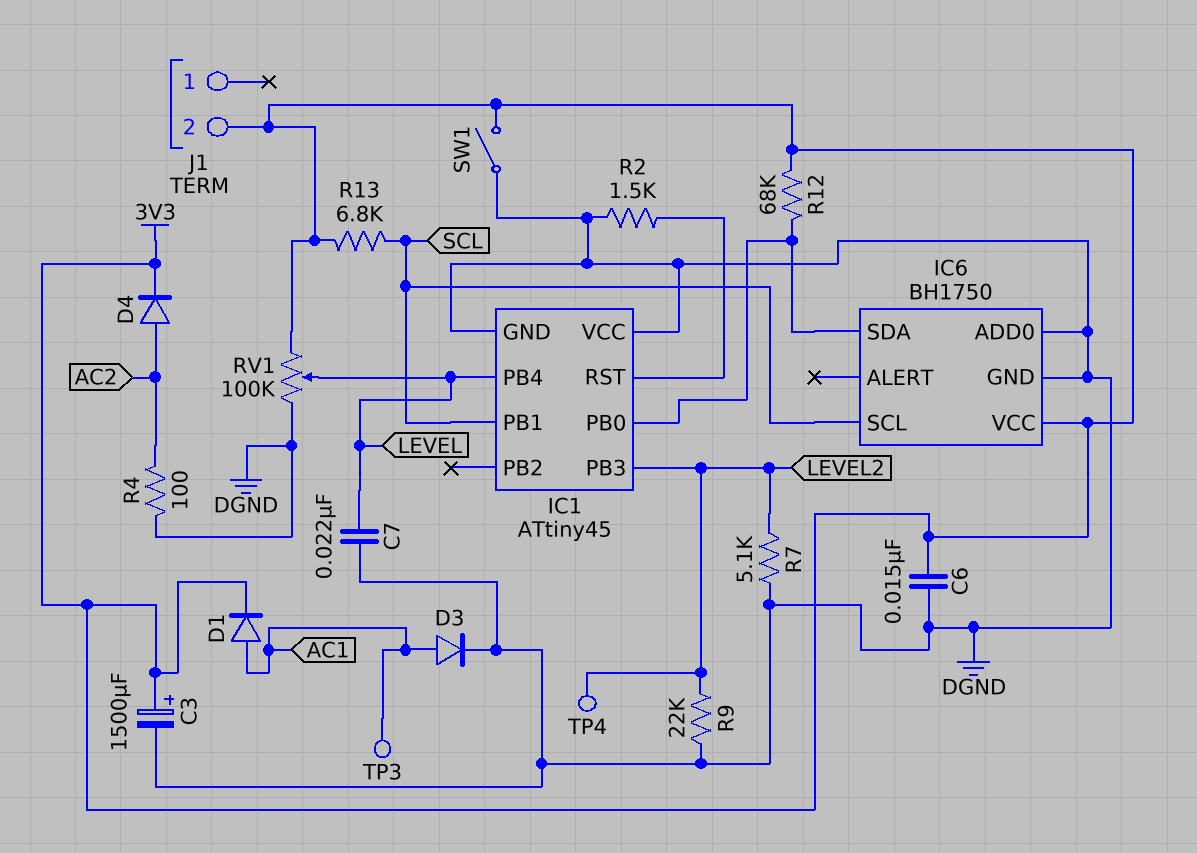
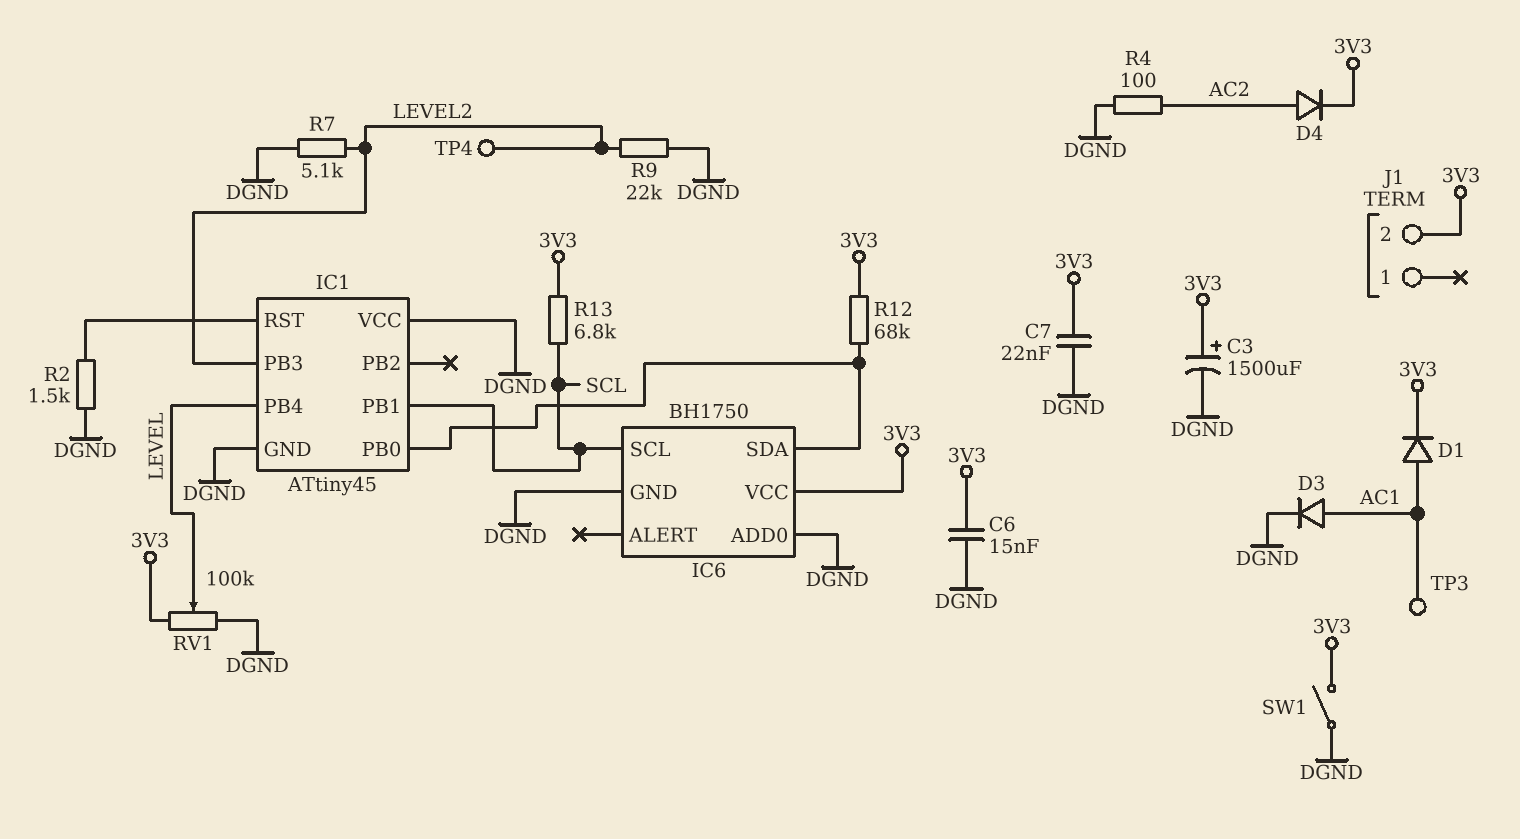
C7: 22nF (DGND, LEVEL) -> 22nF (3V3, DGND)

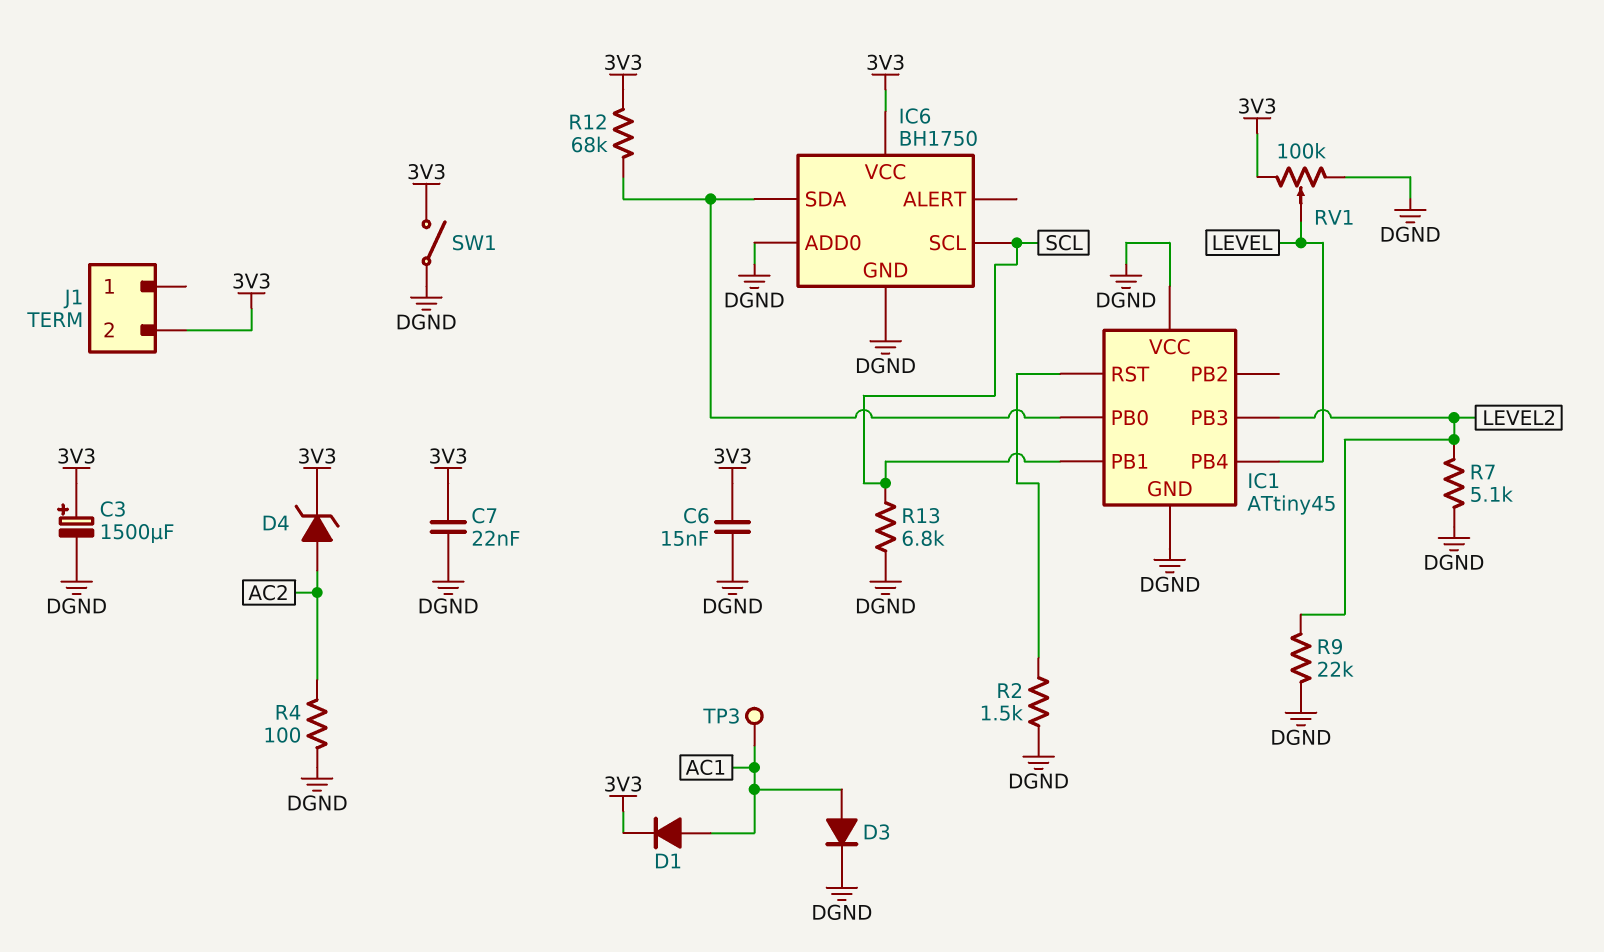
D4: diode (A AC2, K 3V3) -> zener (A AC2, K 3V3)
R13: 6.8k (3V3, SCL) -> 6.8k (DGND, SCL)
TP4: test point (LEVEL2) -> none

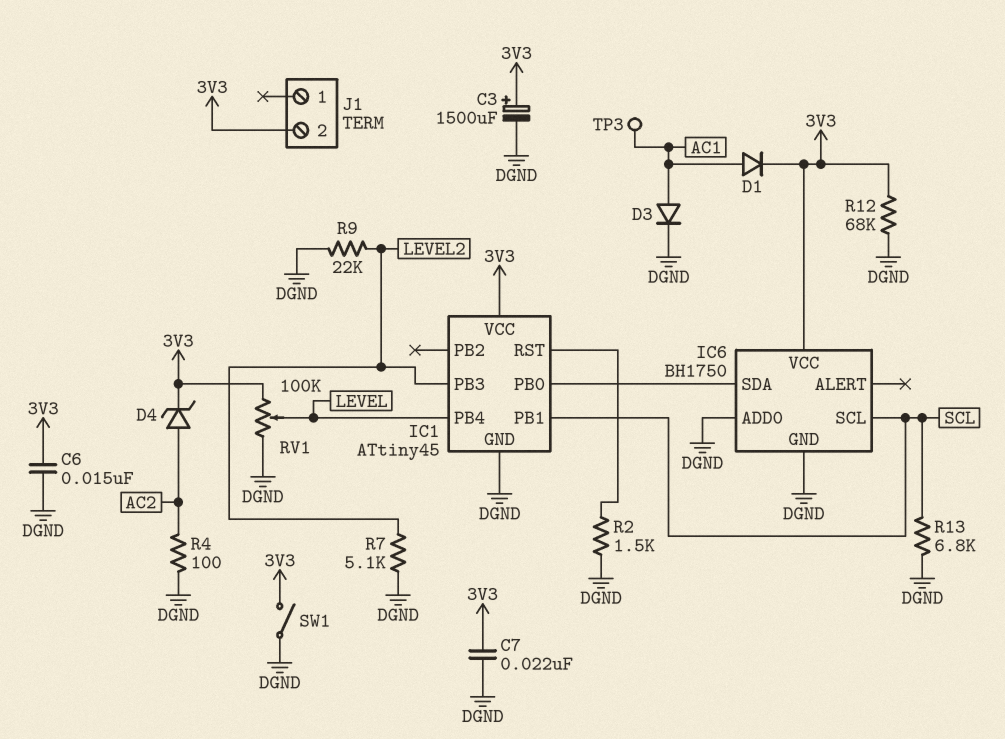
IC1 pin VCC: DGND -> 3V3
R12: 68k (3V3, IC1/PB0) -> 68k (3V3, DGND)

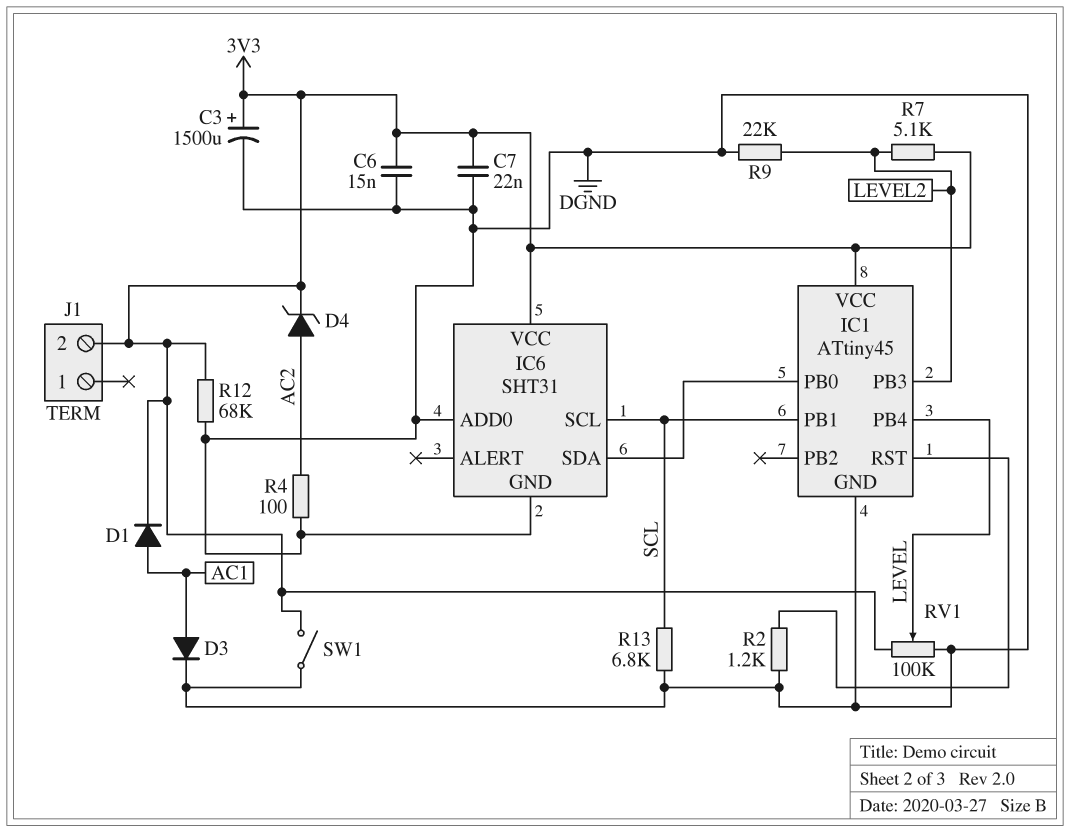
IC6: BH1750 -> SHT31
R2: 1.5k (DGND, IC1/RST) -> 1.2k (DGND, IC1/RST)
R7: 5.1k (DGND, LEVEL2) -> 5.1k (3V3, LEVEL2)
TP3: test point (AC1) -> none

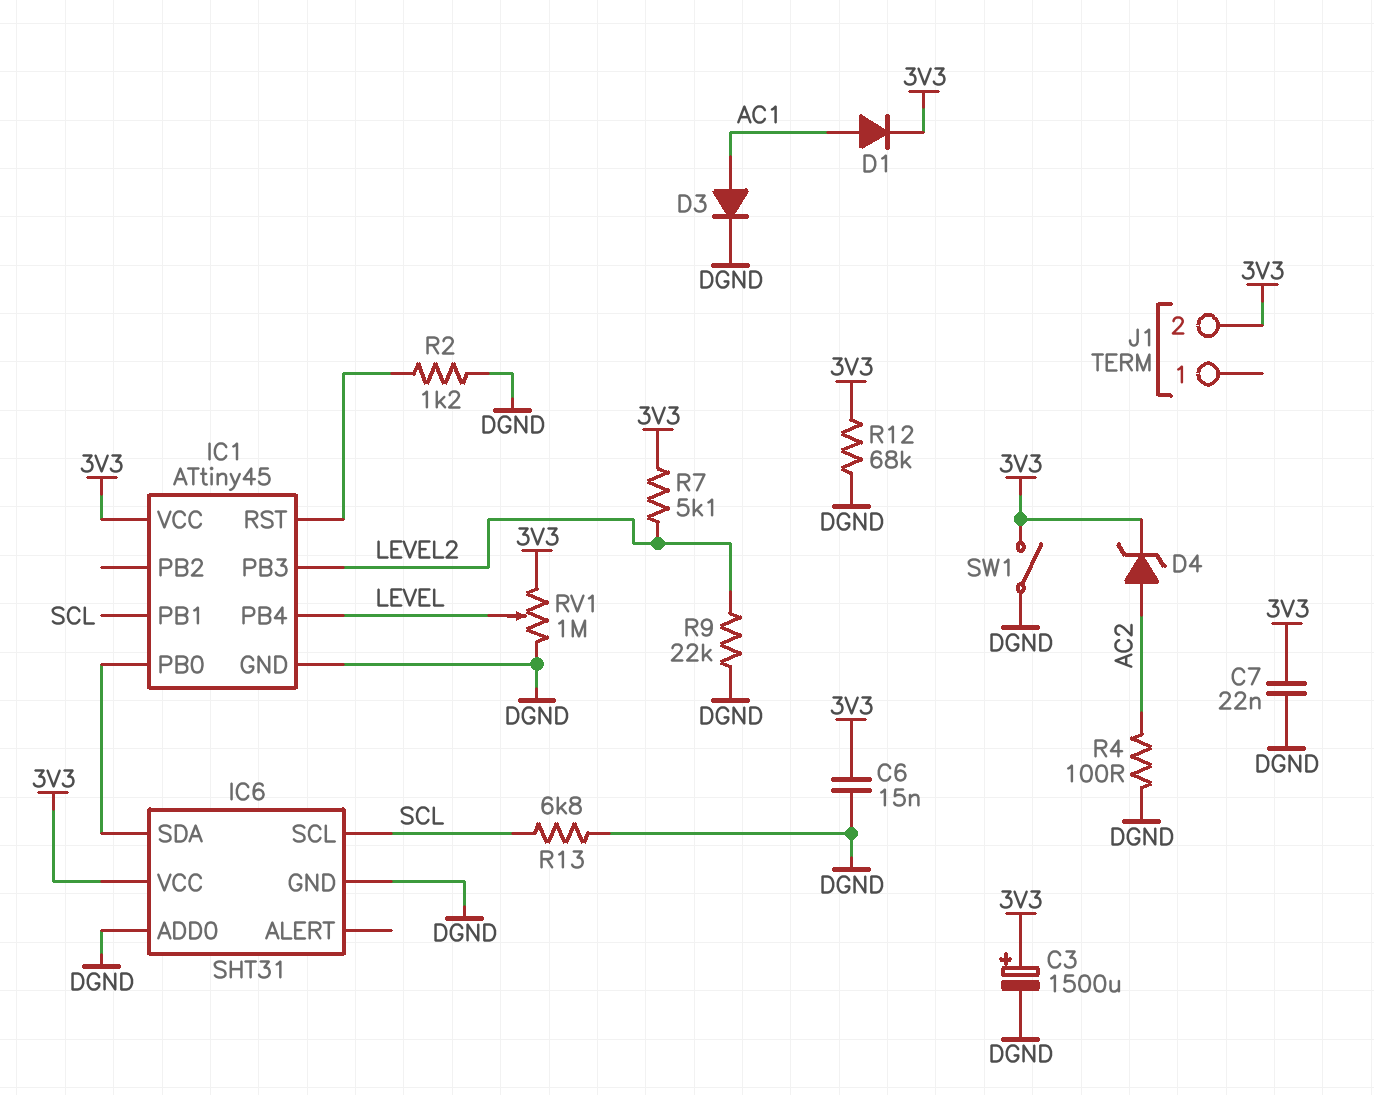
RV1: 100k (3V3, DGND, wiper LEVEL) -> 1M (3V3, DGND, wiper LEVEL)

